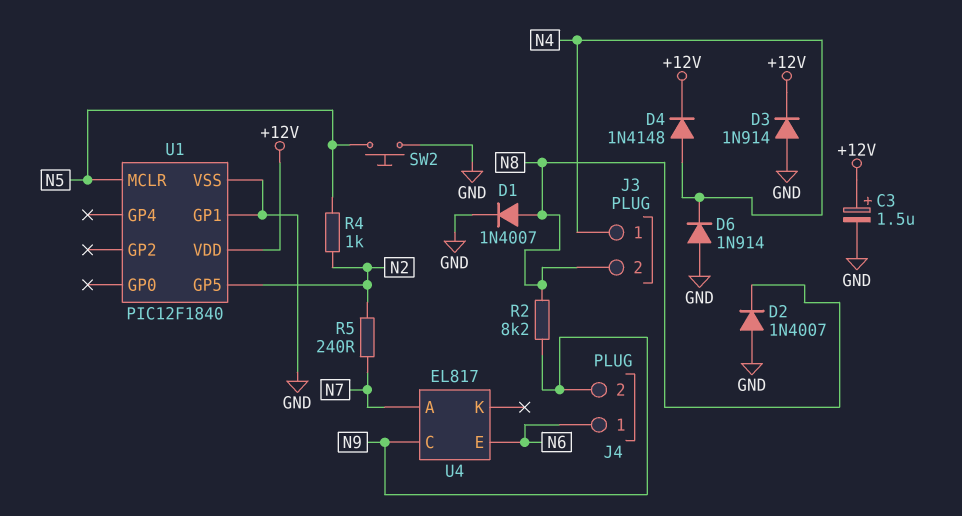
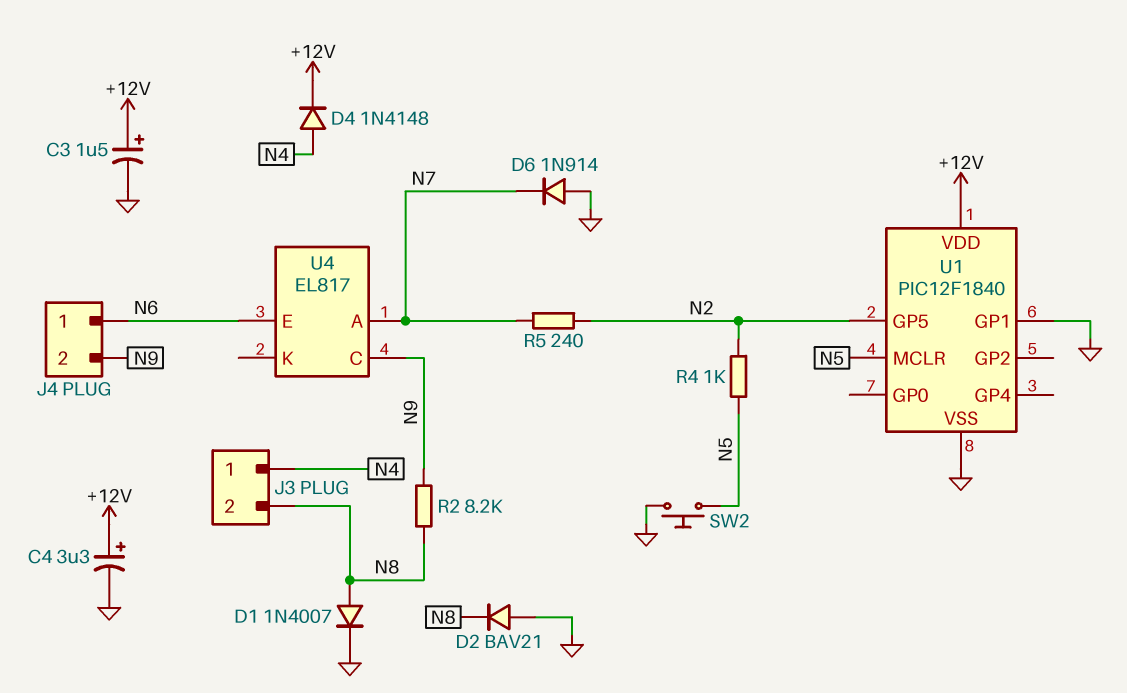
C4: none -> 3.3uF (plus +12V, minus GND)
D2: diode 1N4007 (A GND, K N8) -> diode BAV21 (A GND, K N8)
D3: diode 1N914 (A GND, K +12V) -> none
D6: diode 1N914 (A GND, K N4) -> diode 1N914 (A GND, K N7)

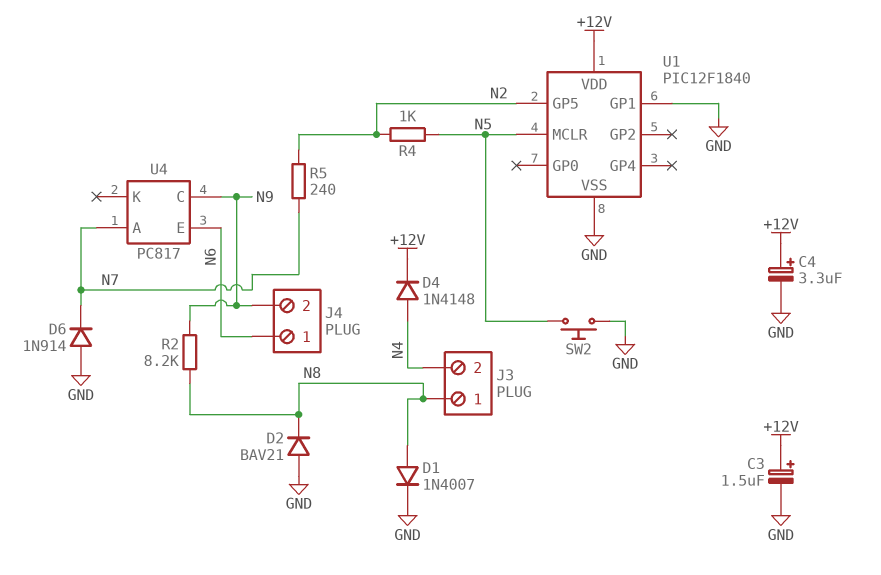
J3 pin 1: N4 -> N8
J3 pin 2: N8 -> N4
U4: EL817 -> PC817

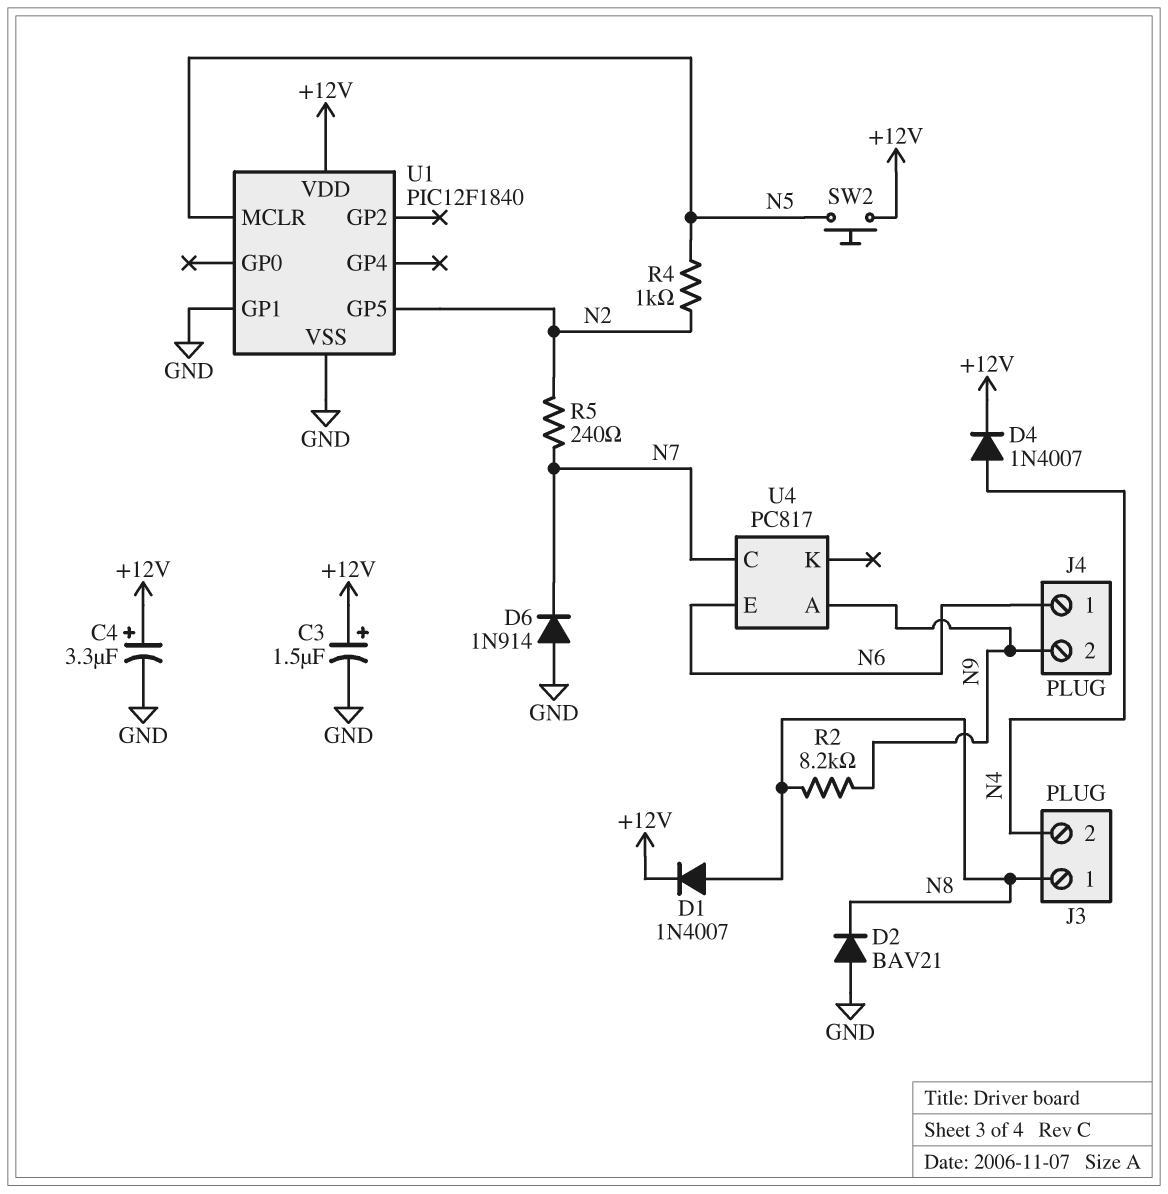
D1: diode 1N4007 (A N8, K GND) -> diode 1N4007 (A N8, K +12V)
D4: diode 1N4148 (A N4, K +12V) -> diode 1N4007 (A N4, K +12V)
SW2: button (GND, N5) -> button (+12V, N5)
U4 pin A: N7 -> N9
U4 pin C: N9 -> N7

